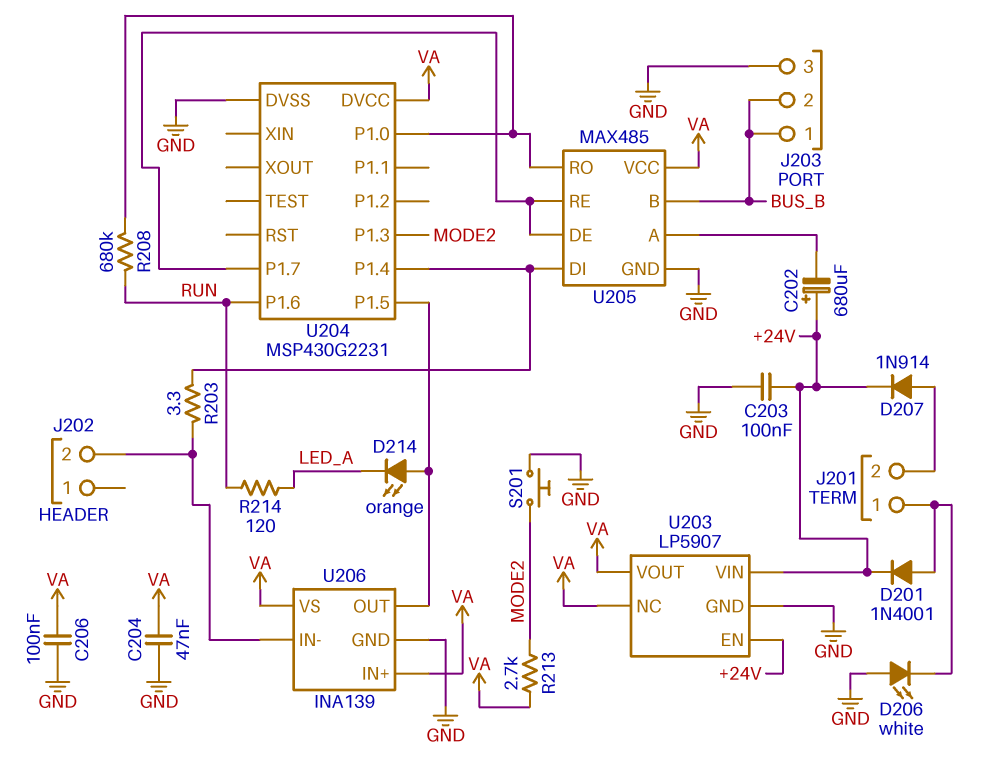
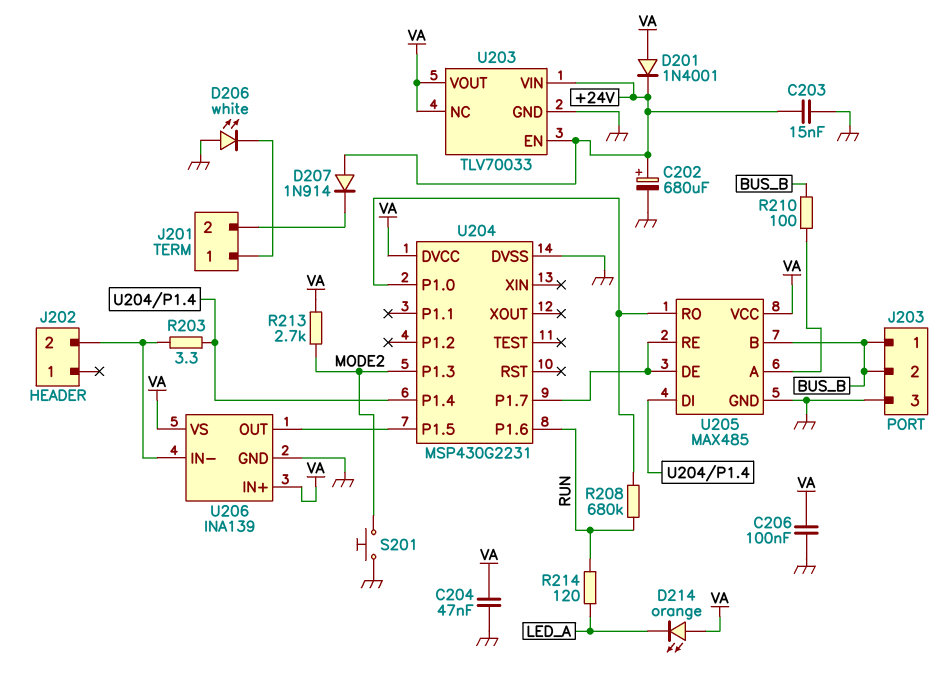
C202: 680uF (plus +24V, minus U205/A) -> 680uF (plus +24V, minus GND)
C203: 100nF (+24V, GND) -> 15nF (+24V, GND)
D201: diode 1N4001 (A J201/1, K +24V) -> diode 1N4001 (A VA, K +24V)
D207: diode 1N914 (A J201/2, K +24V) -> diode 1N914 (A +24V, K J201/2)
D214: LED orange (A U204/P1.5, K LED_A) -> LED orange (A VA, K LED_A)
R210: none -> 100 (BUS_B, U205/A)
U203: LP5907 -> TLV70033

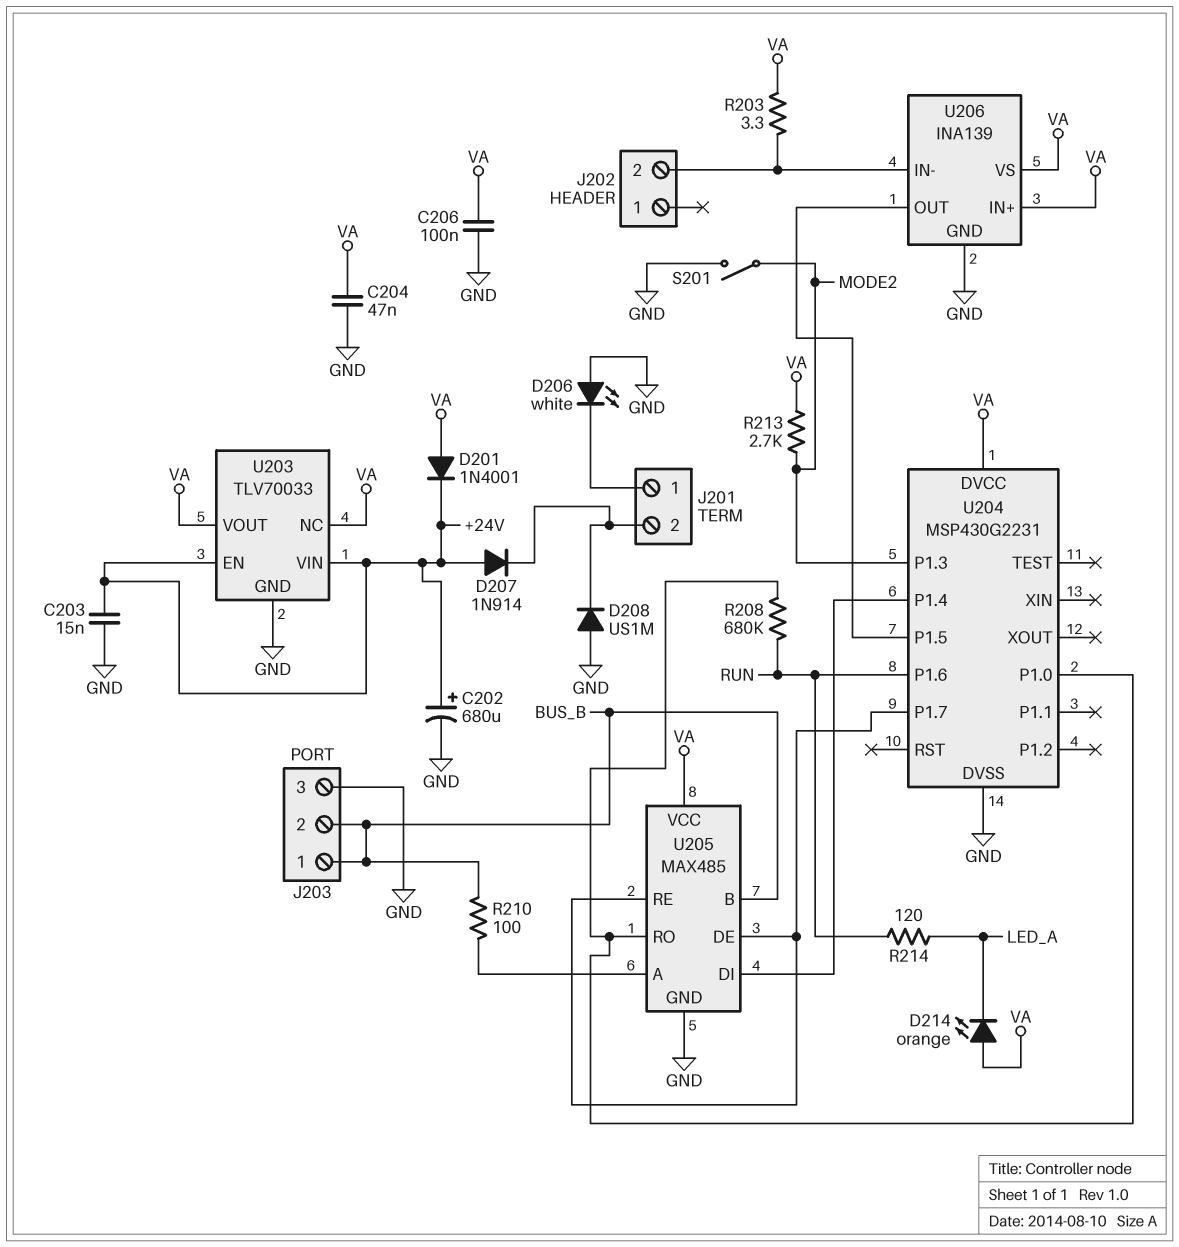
D208: none -> diode US1M (A GND, K J201/2)
R203: 3.3 (J202/2, U204/P1.4) -> 3.3 (J202/2, VA)
S201: button (GND, MODE2) -> switch (GND, MODE2)

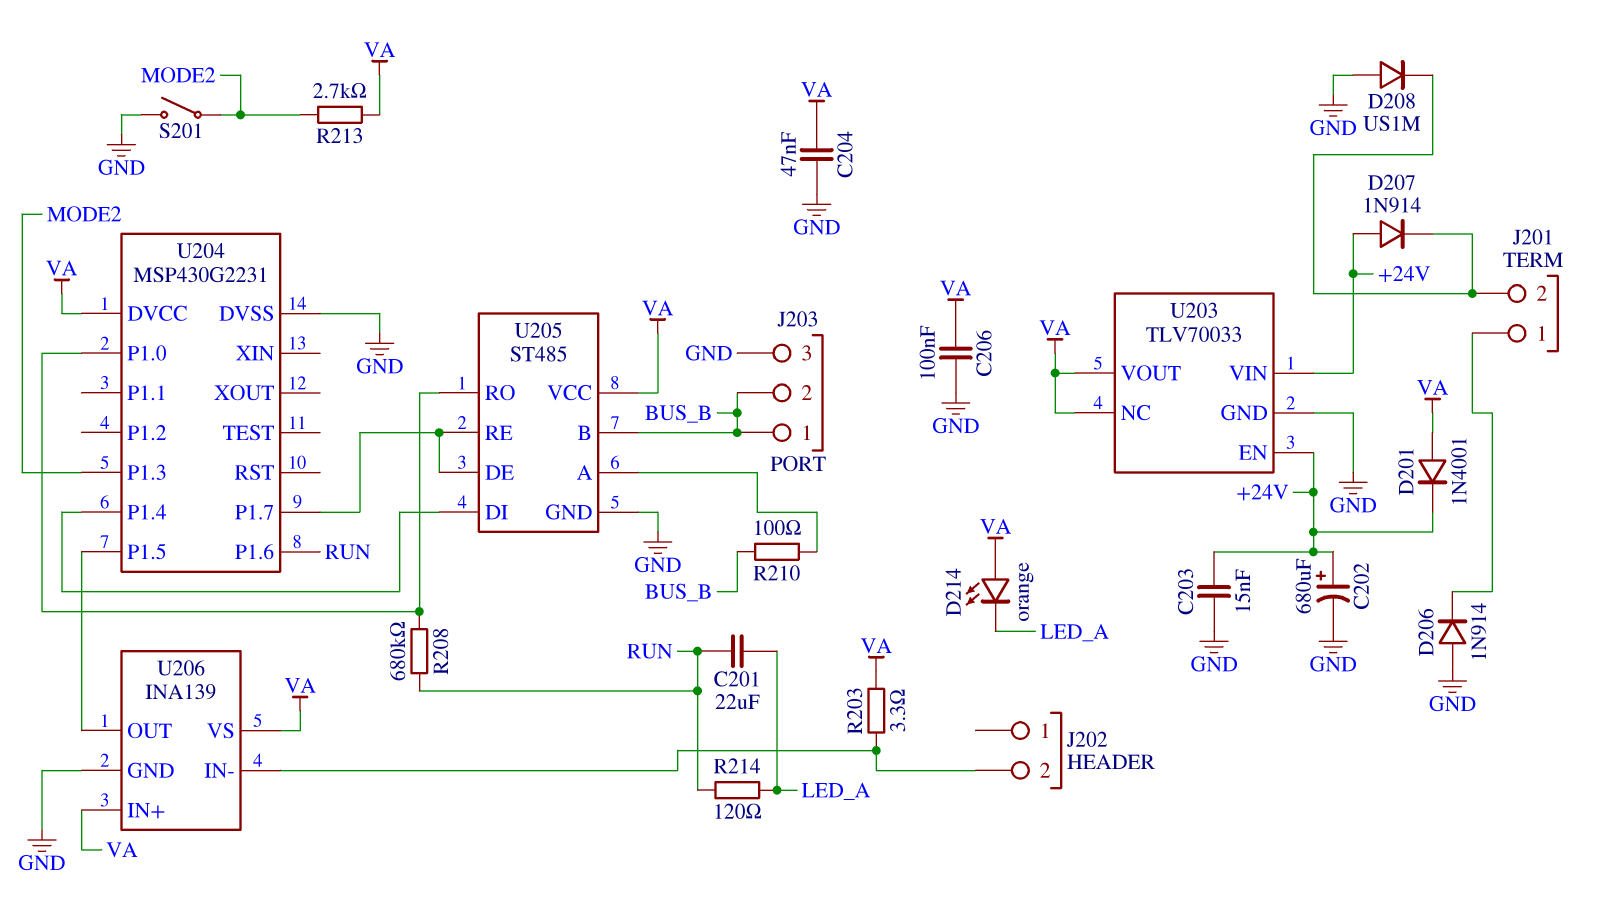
C201: none -> 22uF (LED_A, RUN)
D206: LED white (A GND, K J201/1) -> diode 1N914 (A GND, K J201/1)
U205: MAX485 -> ST485

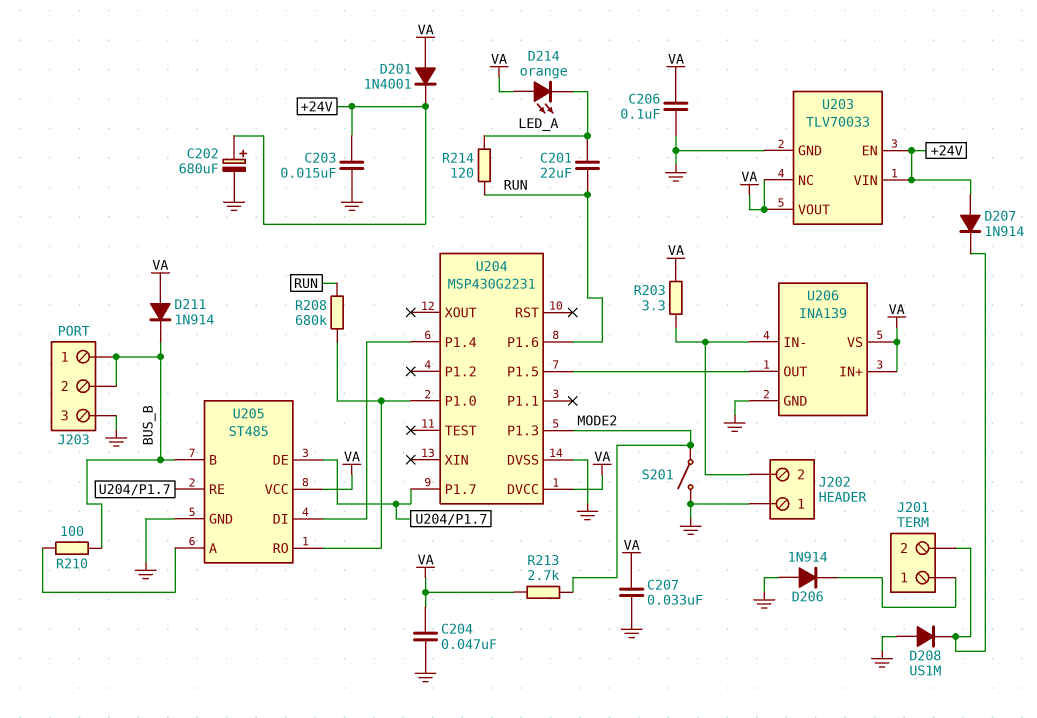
C207: none -> 33nF (GND, VA)
D211: none -> diode 1N914 (A VA, K BUS_B)
J202 pin 1: none -> GND

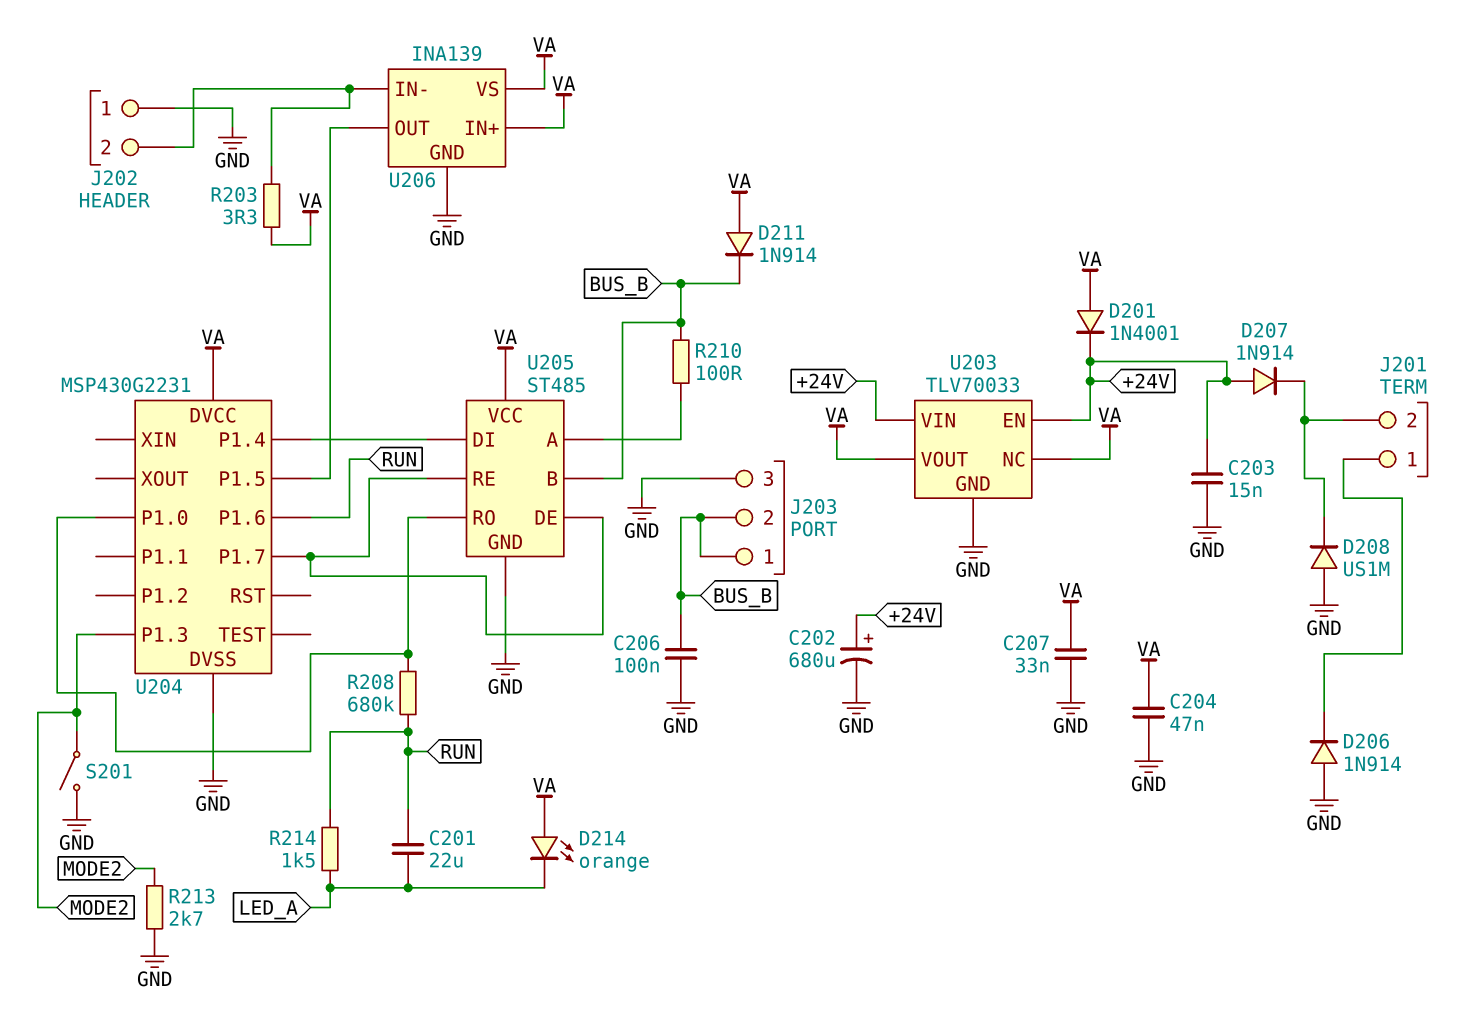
C206: 100nF (GND, VA) -> 100nF (BUS_B, GND)
R213: 2.7k (MODE2, VA) -> 2.7k (GND, MODE2)
R214: 120 (LED_A, RUN) -> 1.5k (LED_A, RUN)

